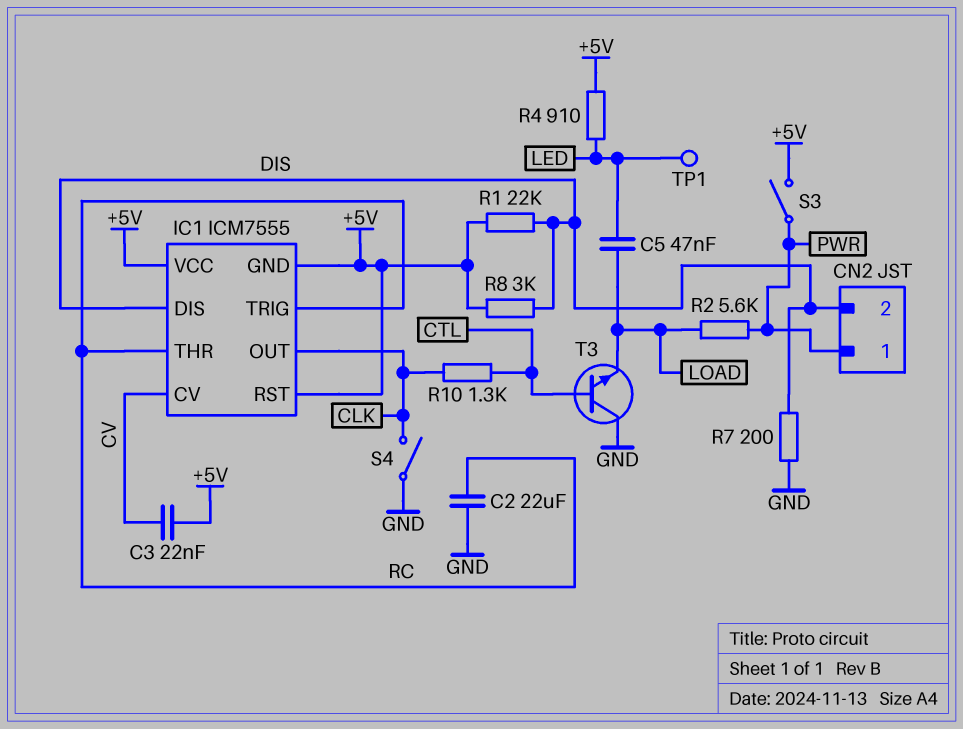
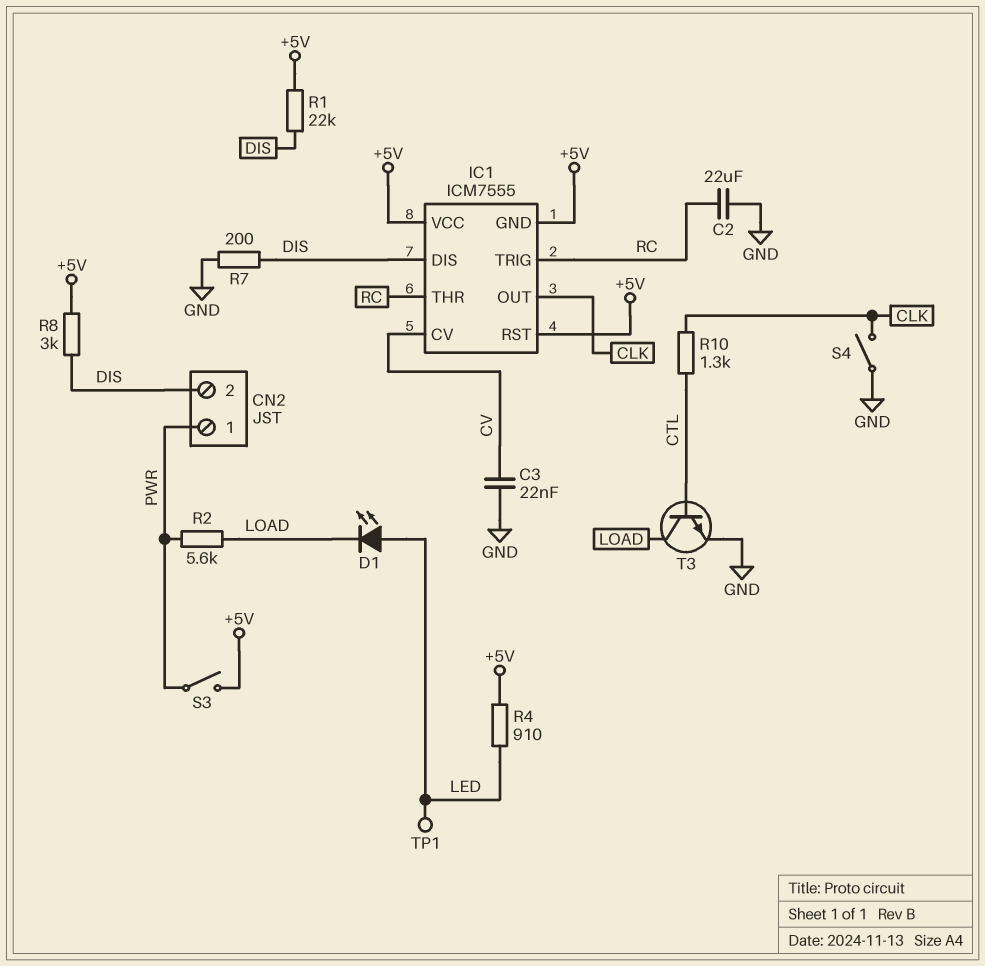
C3: 22nF (+5V, CV) -> 22nF (CV, GND)
C5: 47nF (LED, LOAD) -> none
D1: none -> LED (A LED, K LOAD)
T3: NPN (B CTL, C GND, E LOAD) -> NPN (B CTL, C LOAD, E GND)

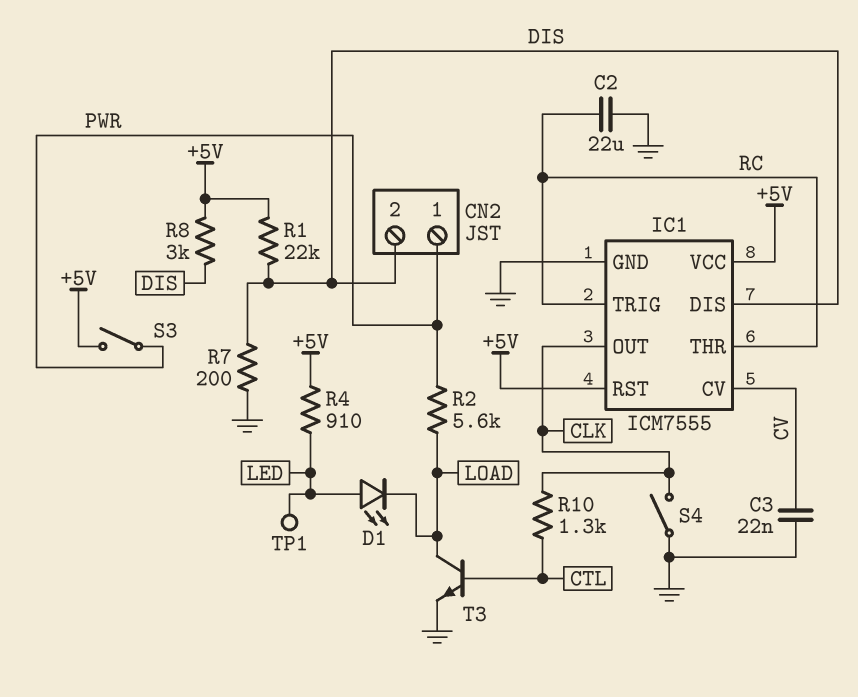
IC1 pin GND: +5V -> GND

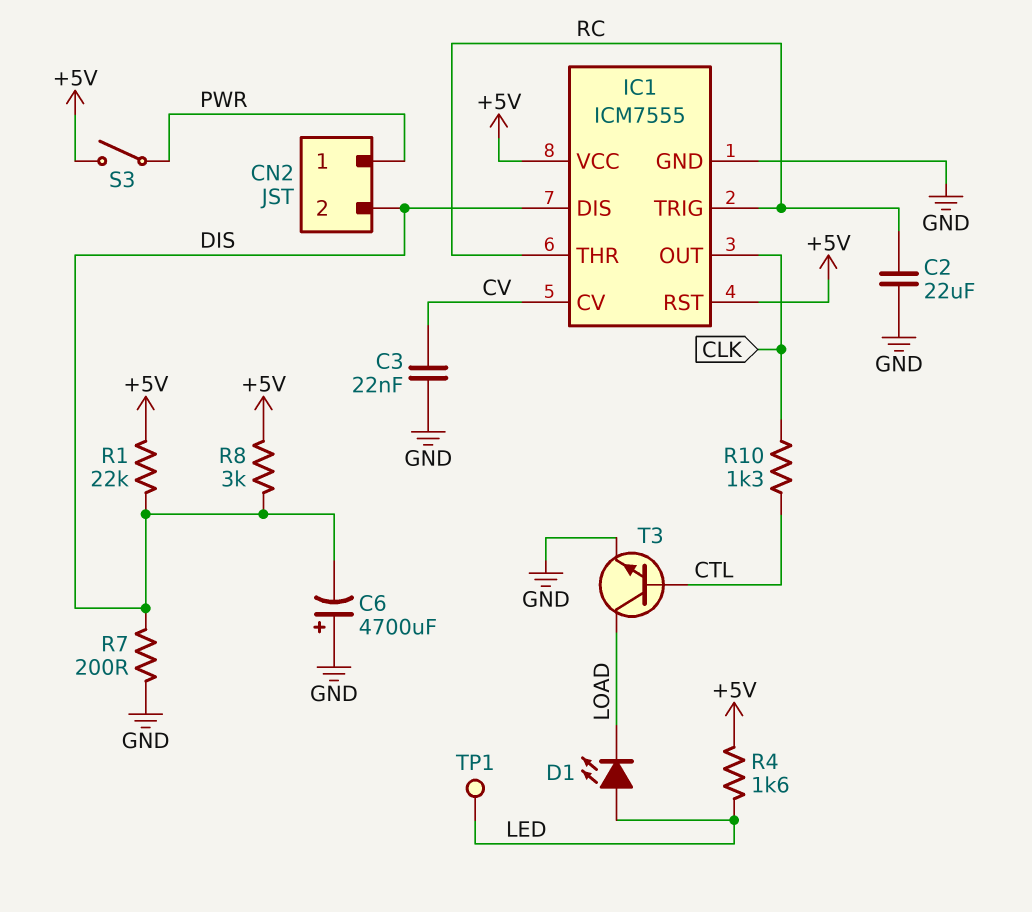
C6: none -> 4700uF (plus GND, minus DIS)
R2: 5.6k (LOAD, PWR) -> none
R4: 910 (+5V, LED) -> 1.6k (+5V, LED)
S4: switch (CLK, GND) -> none

